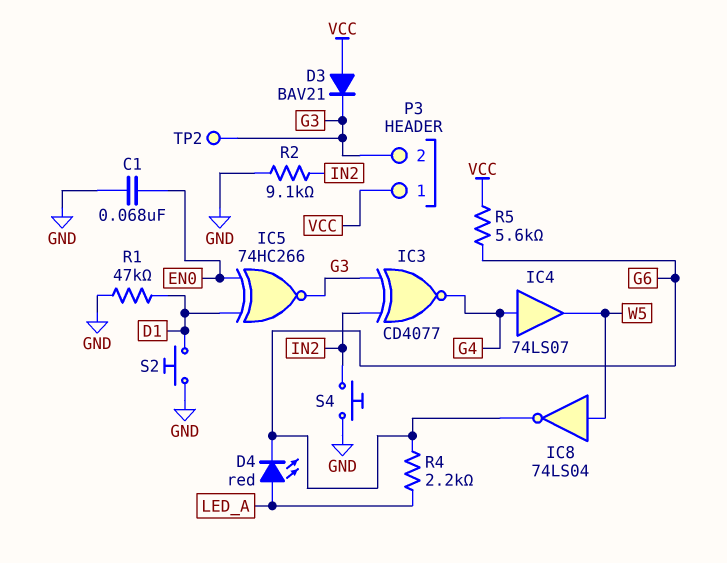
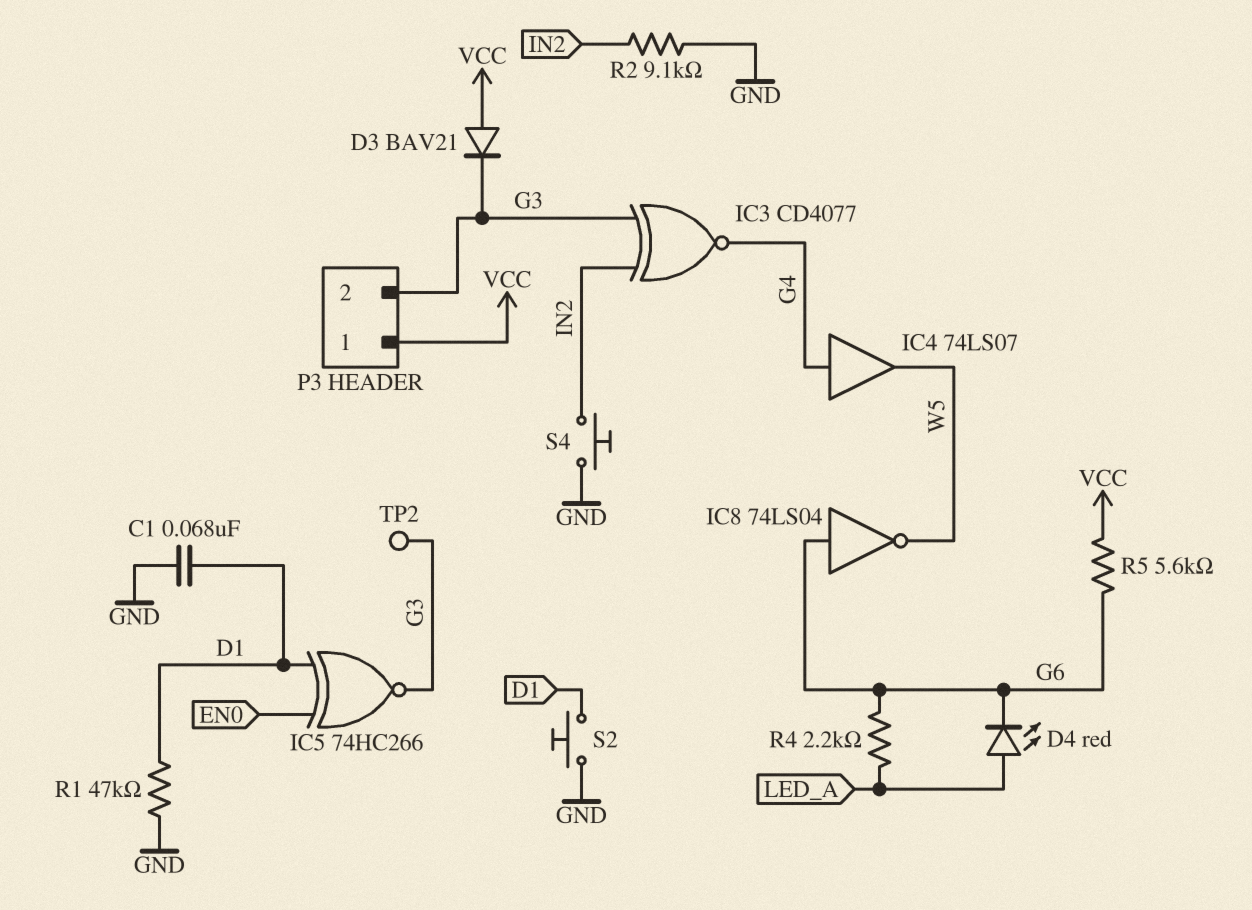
C1: 68nF (EN0, GND) -> 68nF (D1, GND)
IC8: NOT 74LS04 (in W5, out G6) -> NOT 74LS04 (in G6, out W5)

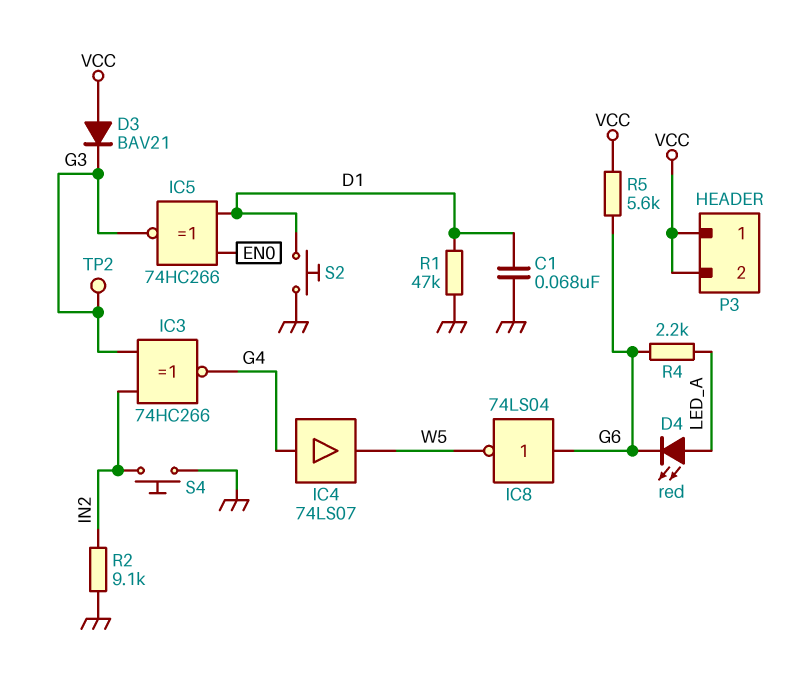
IC3: XNOR CD4077 (in G3, in IN2, out G4) -> XNOR 74HC266 (in G3, in IN2, out G4)
P3 pin 2: G3 -> VCC

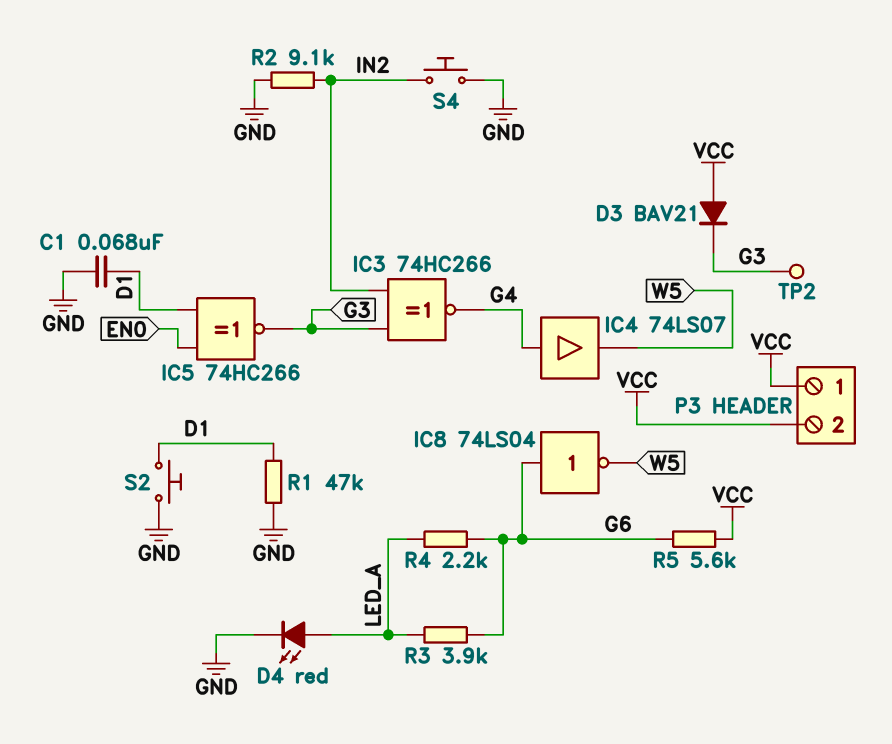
D4: LED red (A LED_A, K G6) -> LED red (A LED_A, K GND)
R3: none -> 3.9k (G6, LED_A)

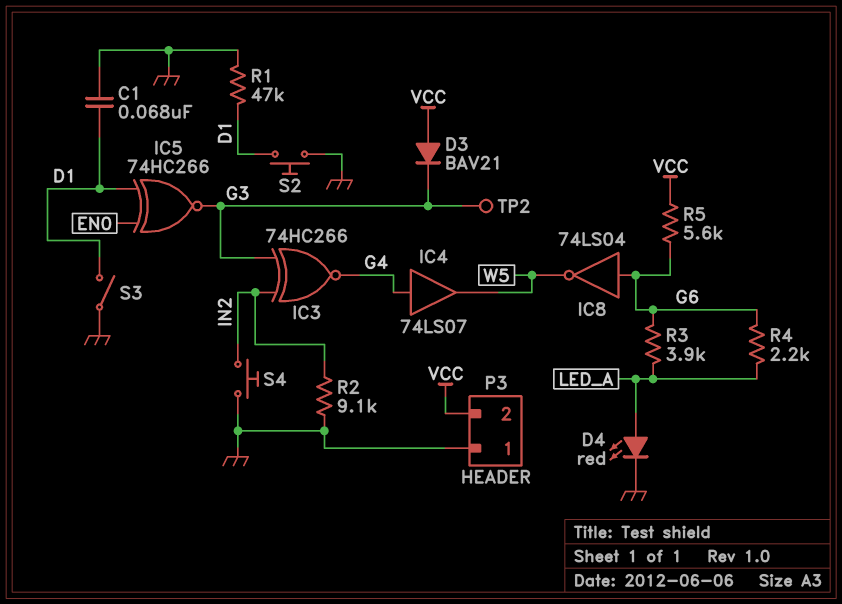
P3 pin 1: VCC -> GND
S3: none -> switch (D1, GND)

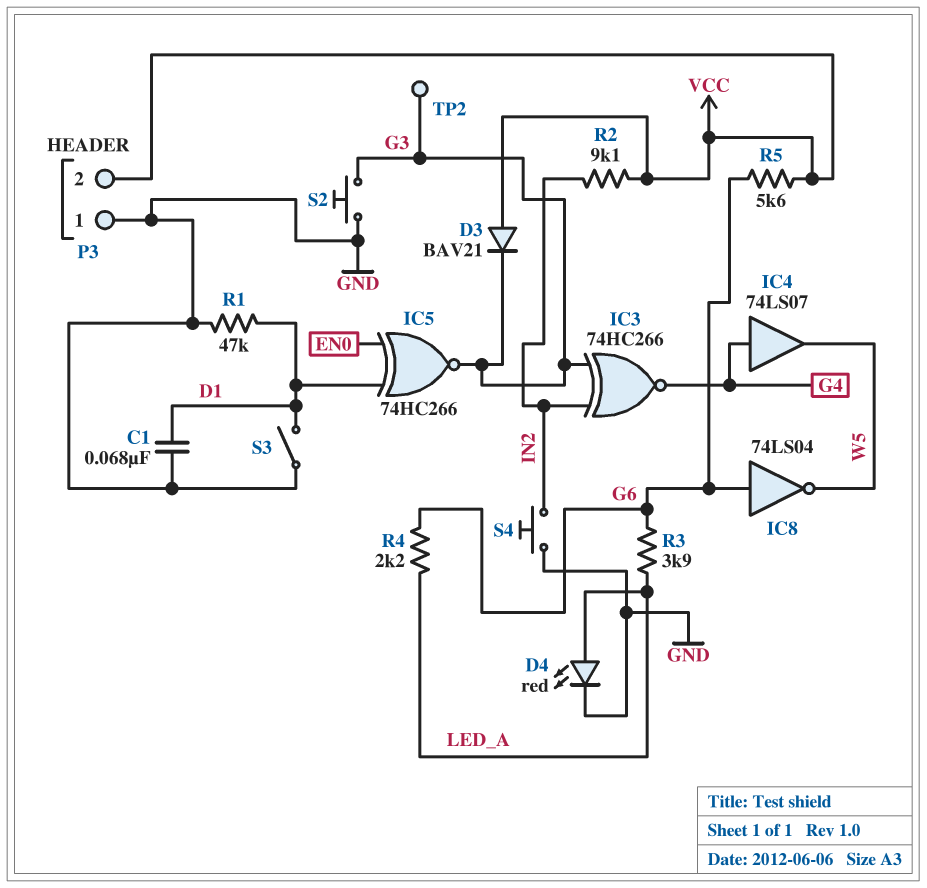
R2: 9.1k (GND, IN2) -> 9.1k (IN2, VCC)
S2: button (D1, GND) -> button (G3, GND)

